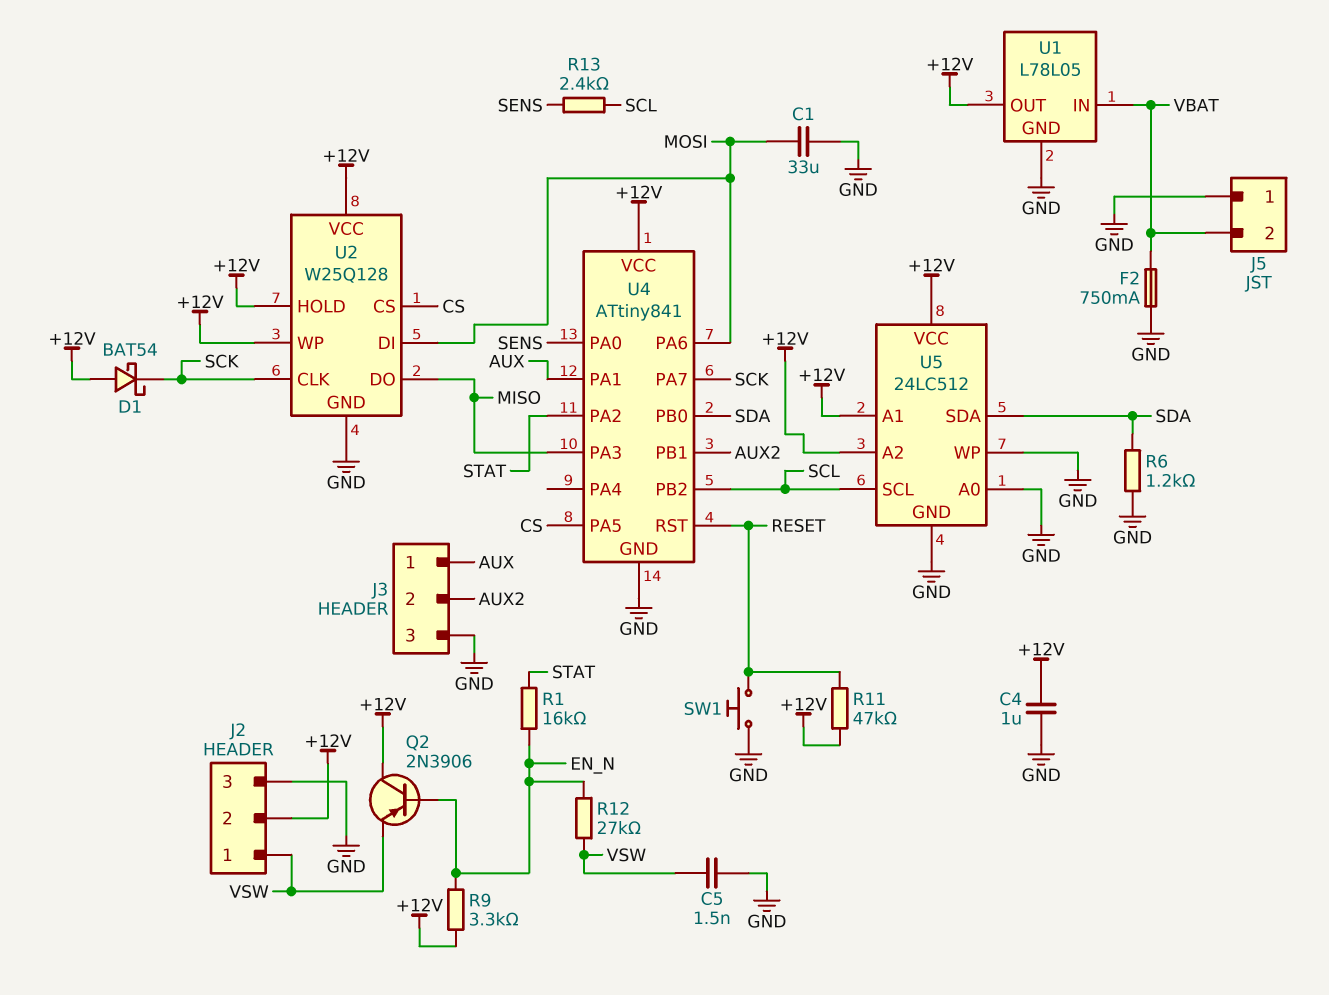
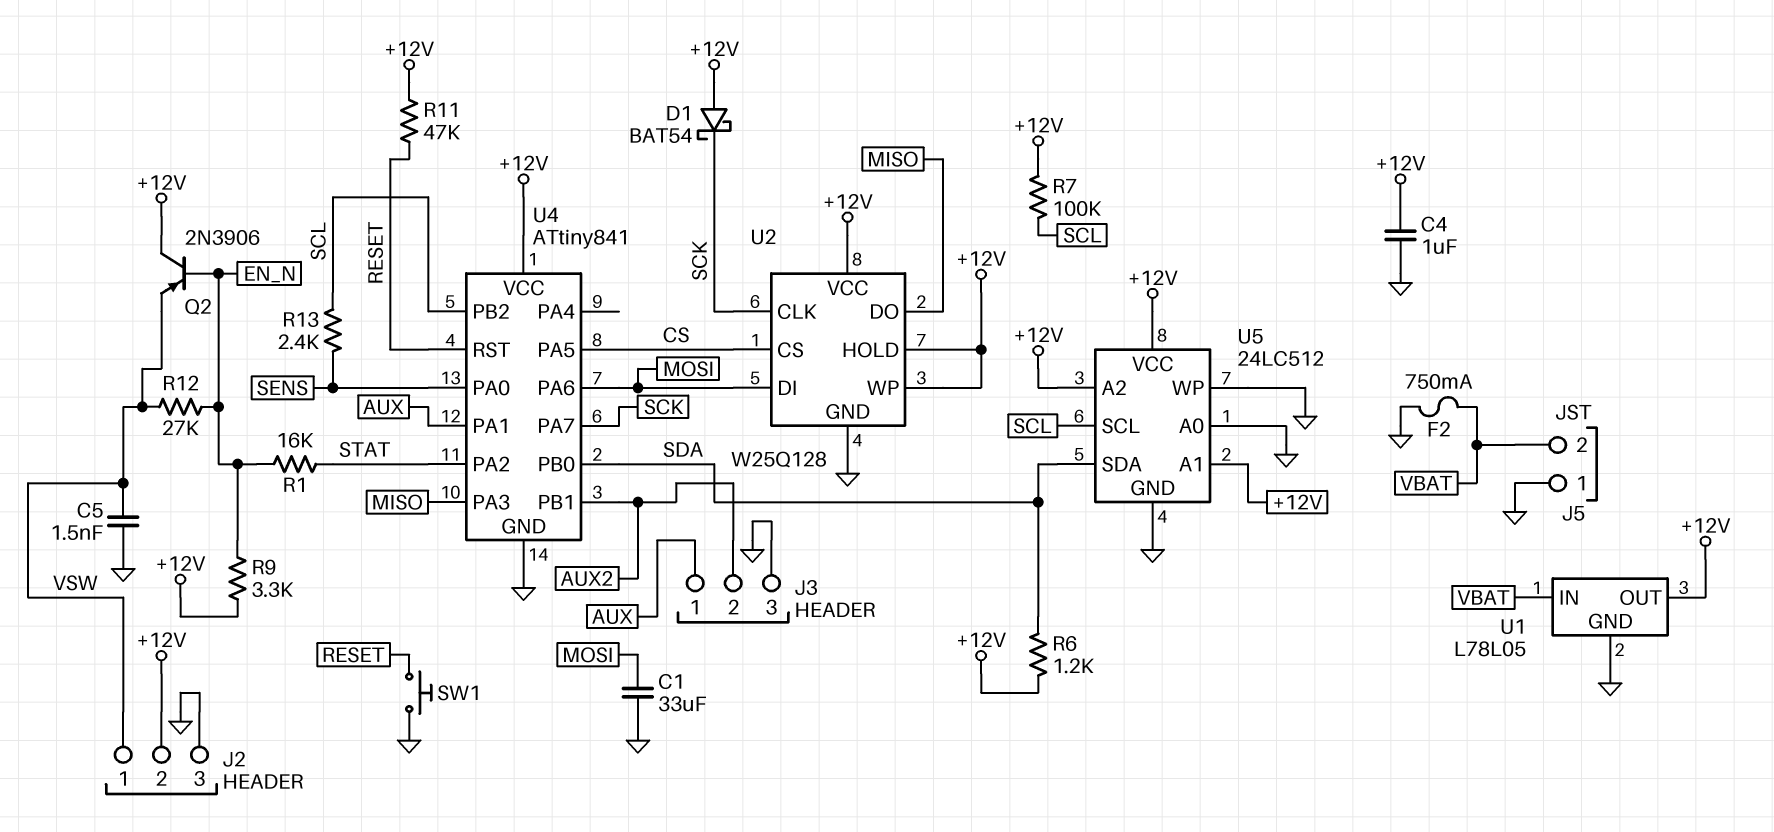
R6: 1.2k (GND, SDA) -> 1.2k (+12V, SDA)
R7: none -> 100k (+12V, SCL)

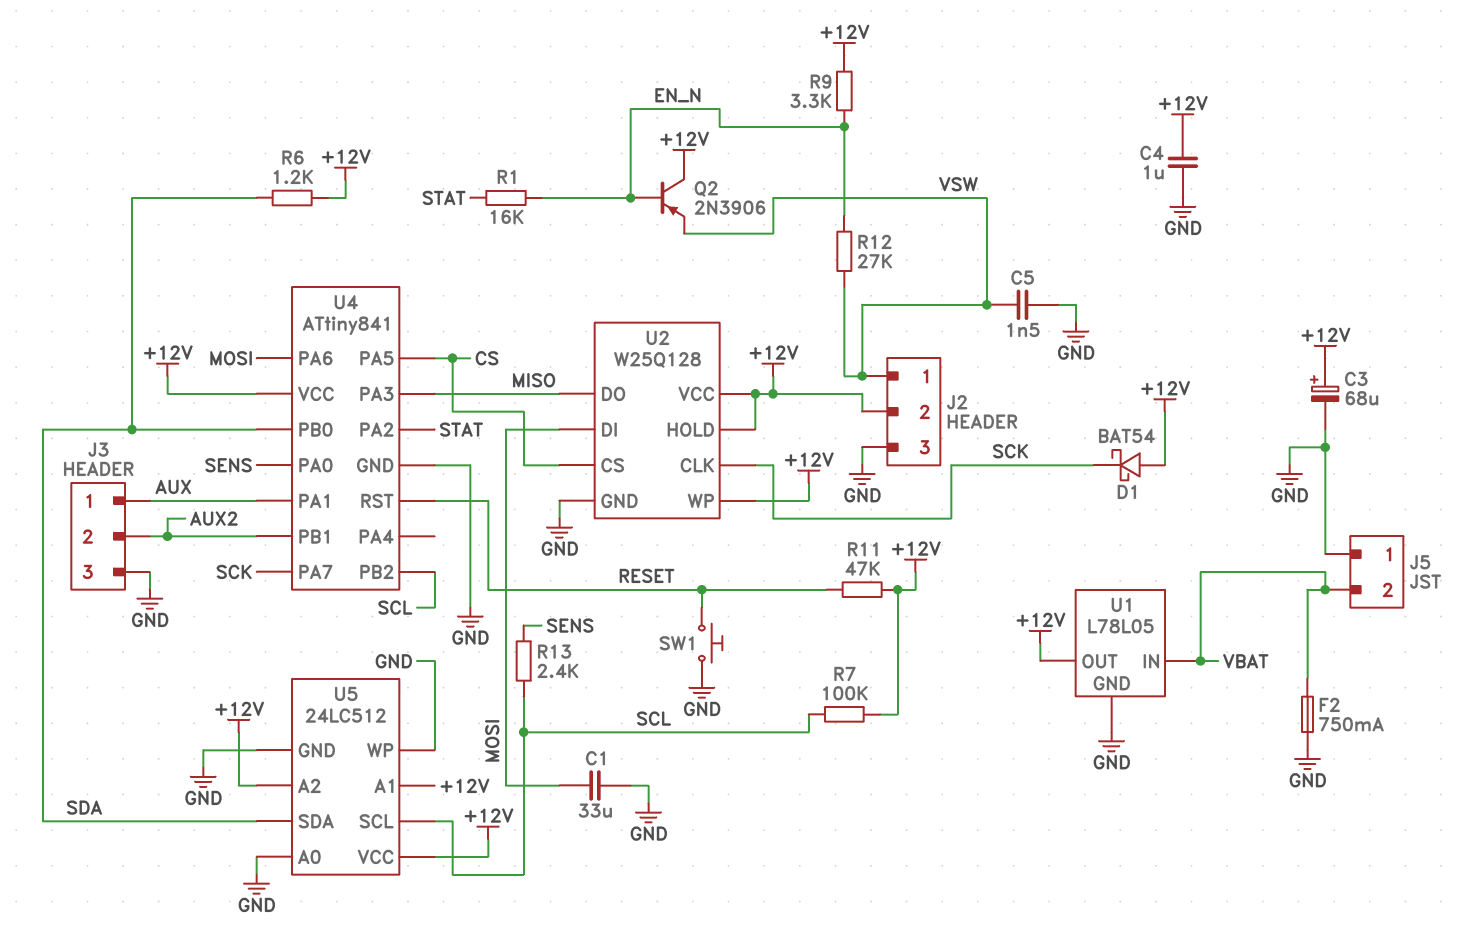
C3: none -> 68uF (plus +12V, minus GND)

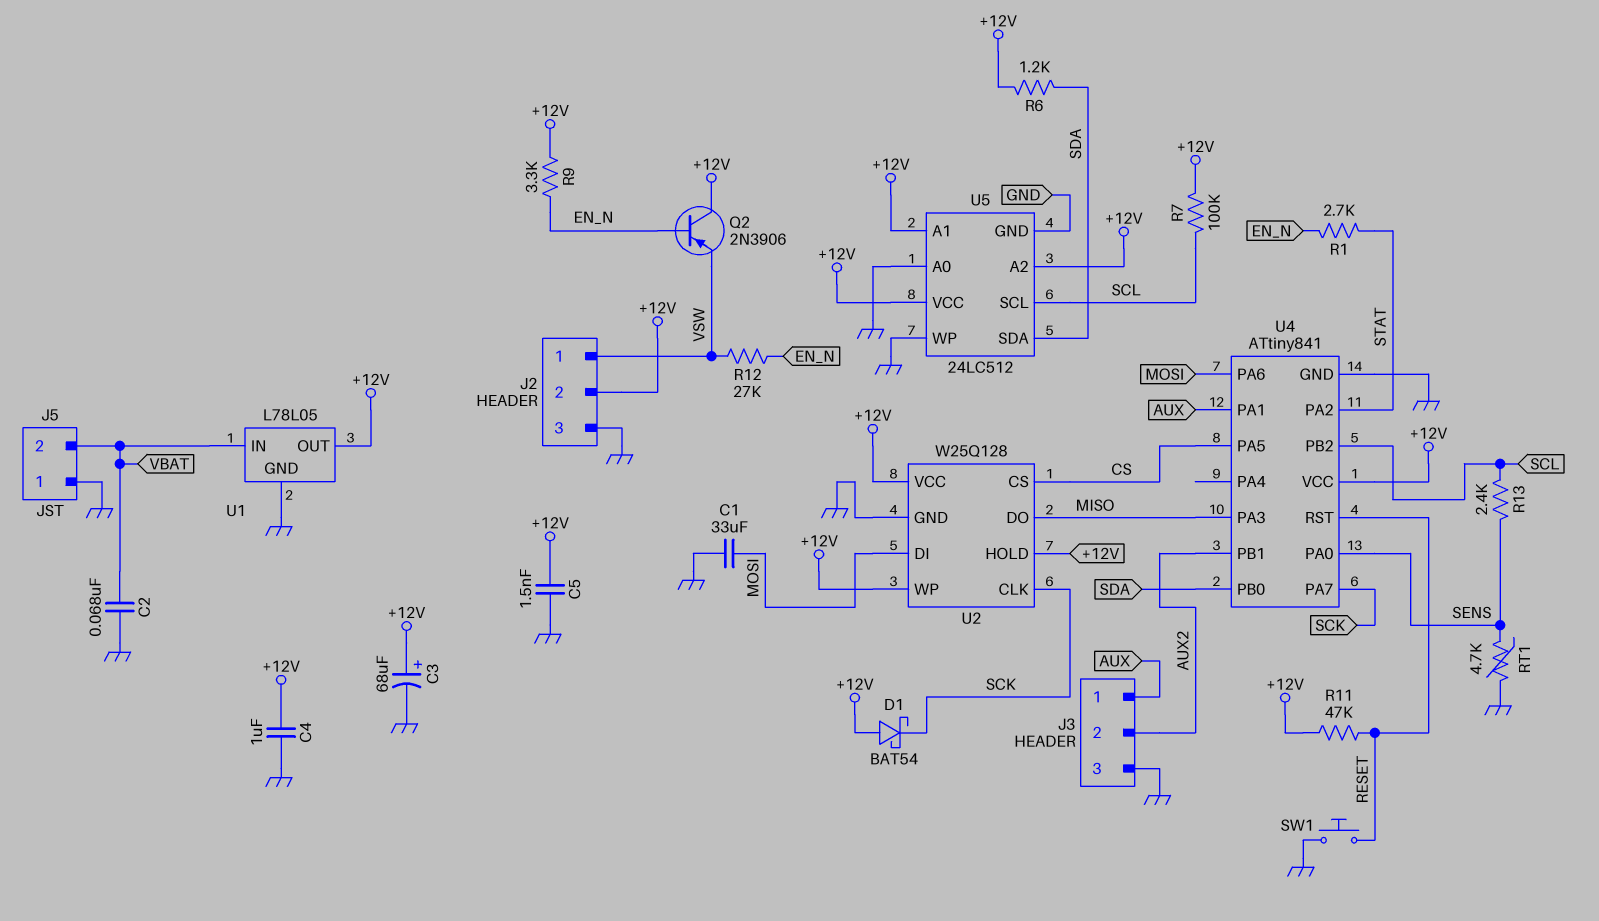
C2: none -> 68nF (GND, VBAT)
C5: 1.5nF (GND, VSW) -> 1.5nF (+12V, GND)
F2: 750mA (GND, VBAT) -> none
R1: 16k (EN_N, STAT) -> 2.7k (EN_N, STAT)
RT1: none -> 4.7k (GND, SENS)

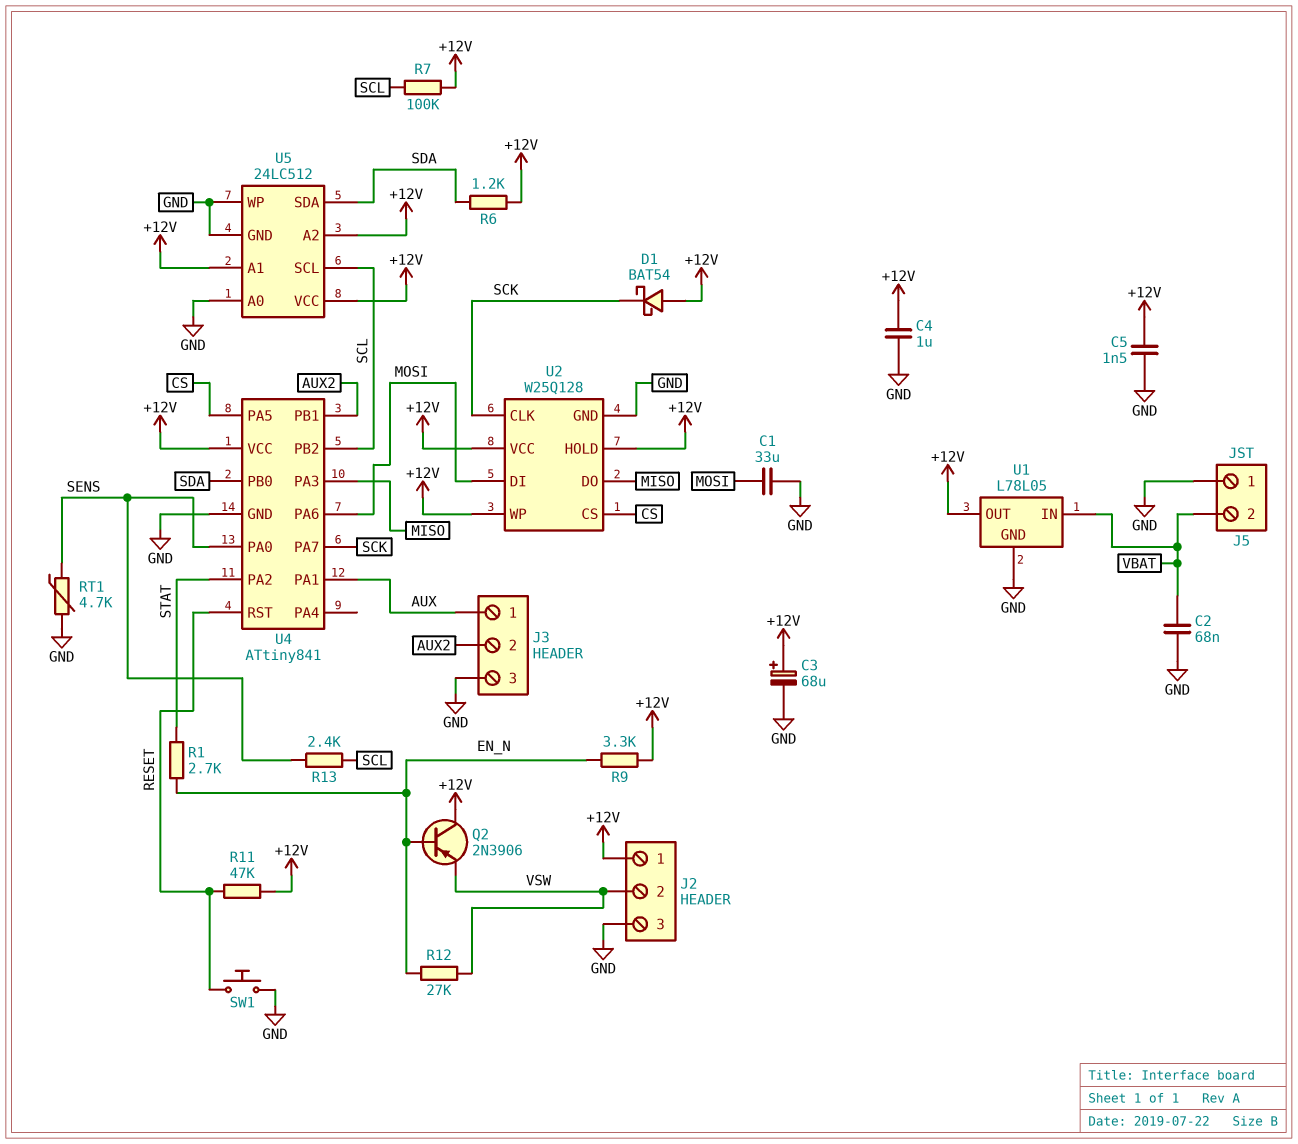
J2 pin 1: VSW -> +12V
J2 pin 2: +12V -> VSW

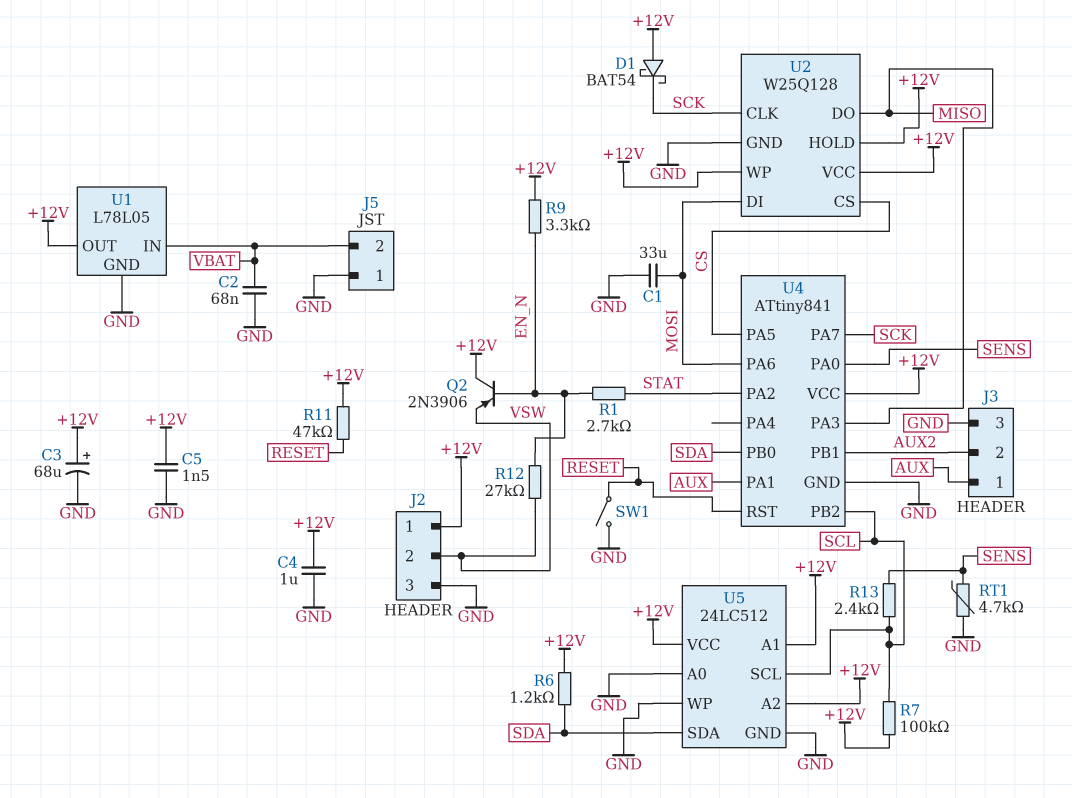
SW1: button (GND, RESET) -> switch (GND, RESET)

